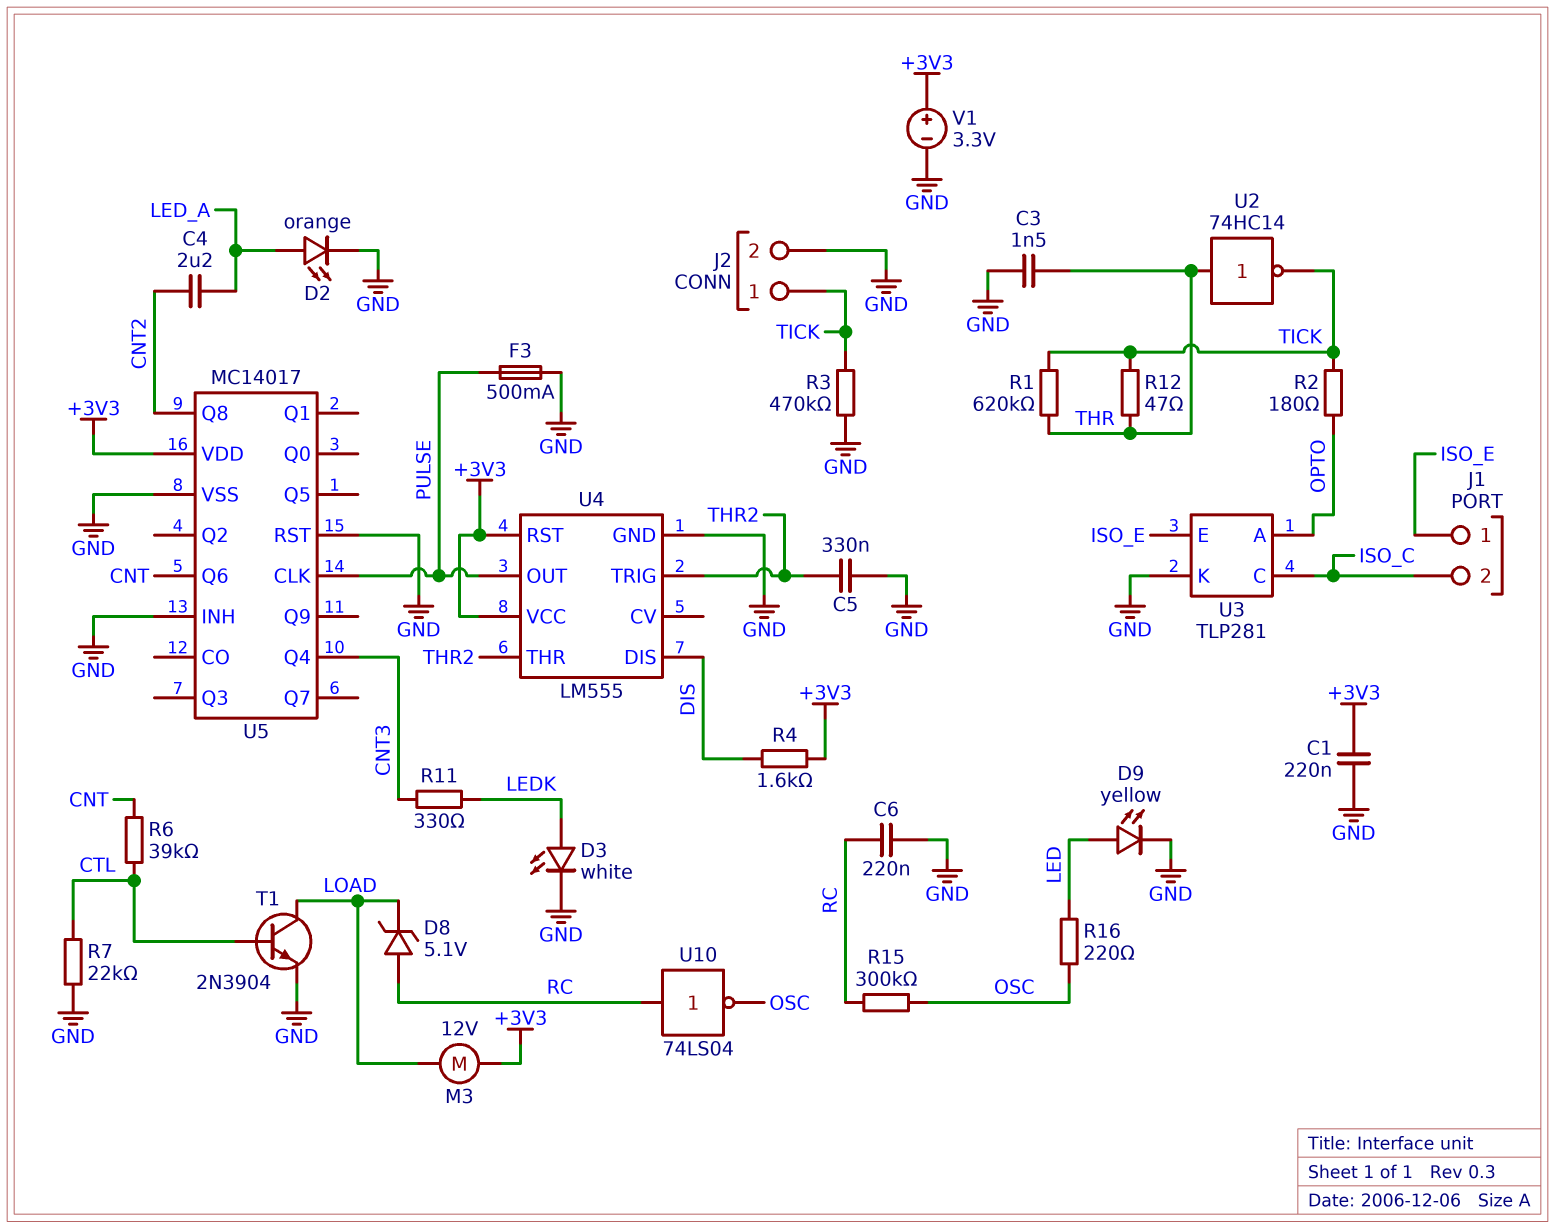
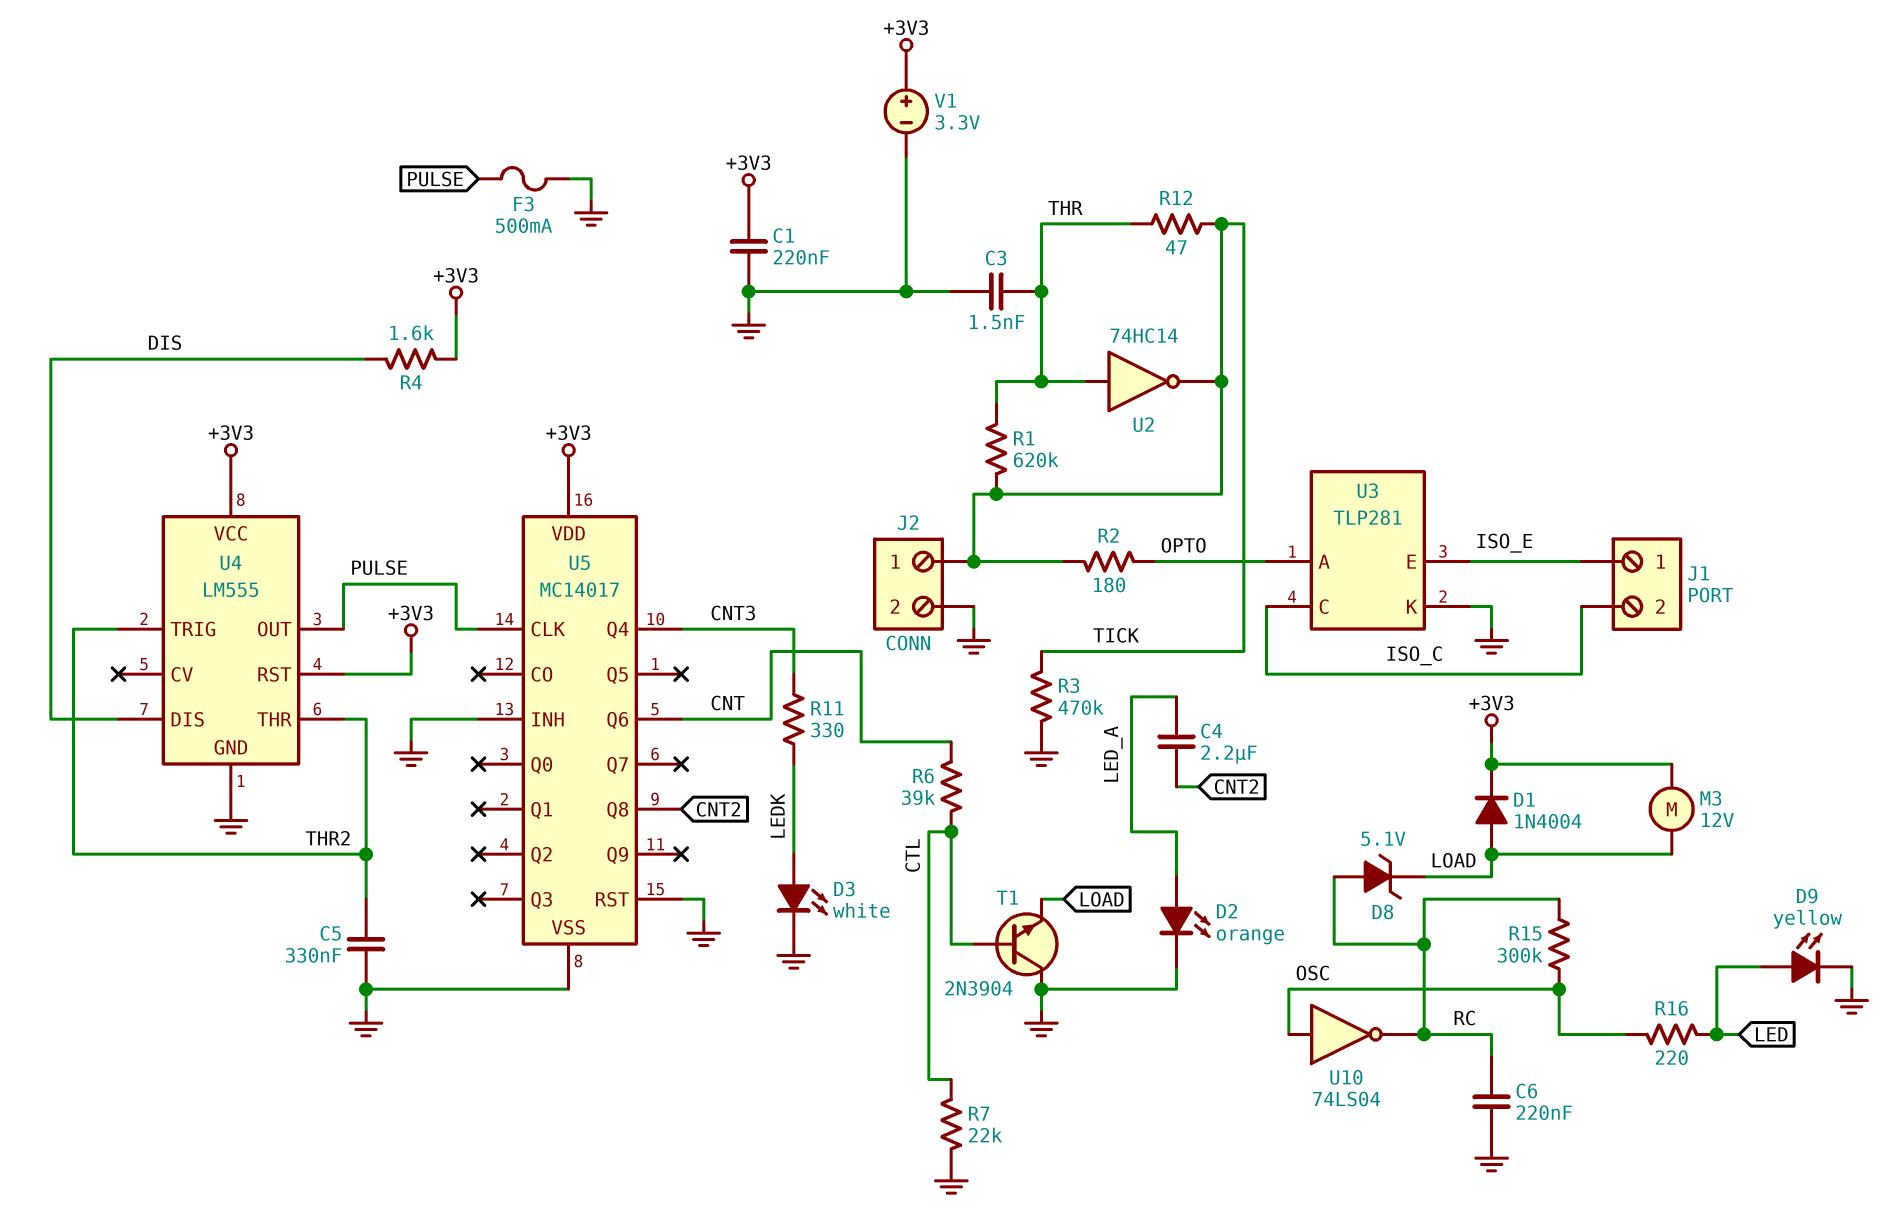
D1: none -> diode 1N4004 (A LOAD, K +3V3)
T1: NPN 2N3904 (B CTL, C LOAD, E GND) -> NPN 2N3904 (B CTL, C GND, E LOAD)
U10: NOT 74LS04 (in RC, out OSC) -> NOT 74LS04 (in OSC, out RC)

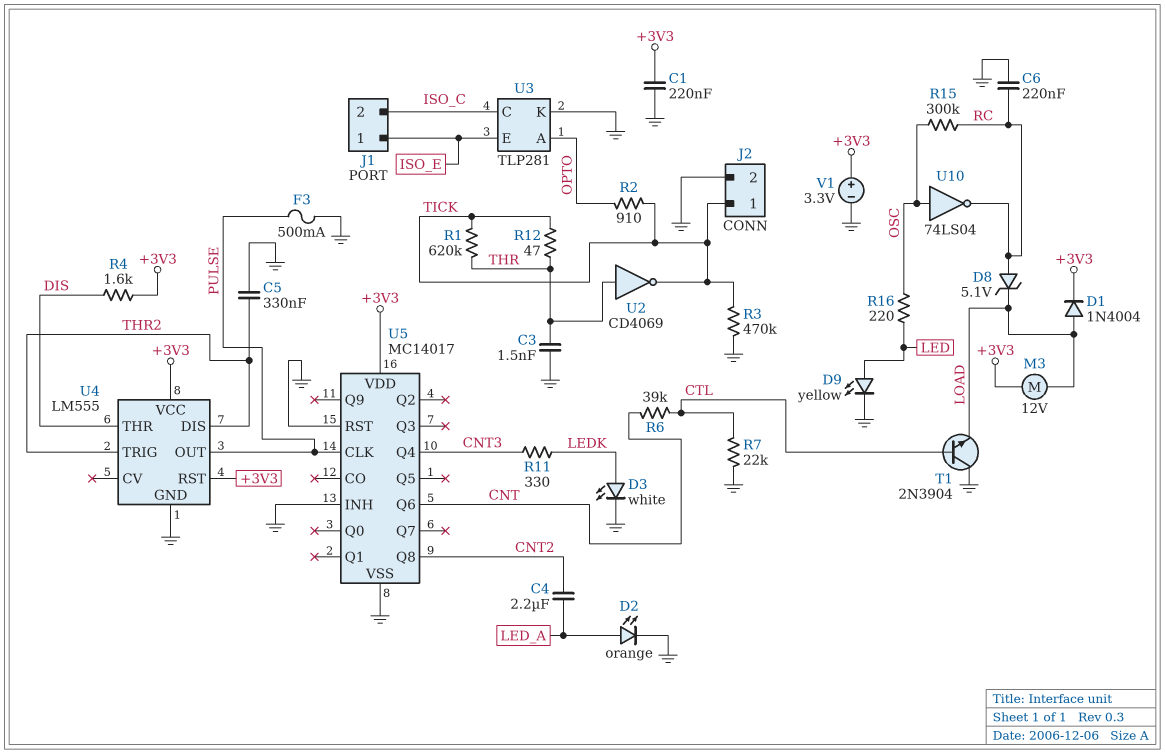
R2: 180 (OPTO, TICK) -> 910 (OPTO, TICK)
U2: NOT 74HC14 (in THR, out TICK) -> NOT CD4069 (in THR, out TICK)
U4 pin DIS: DIS -> THR2
U4 pin THR: THR2 -> DIS

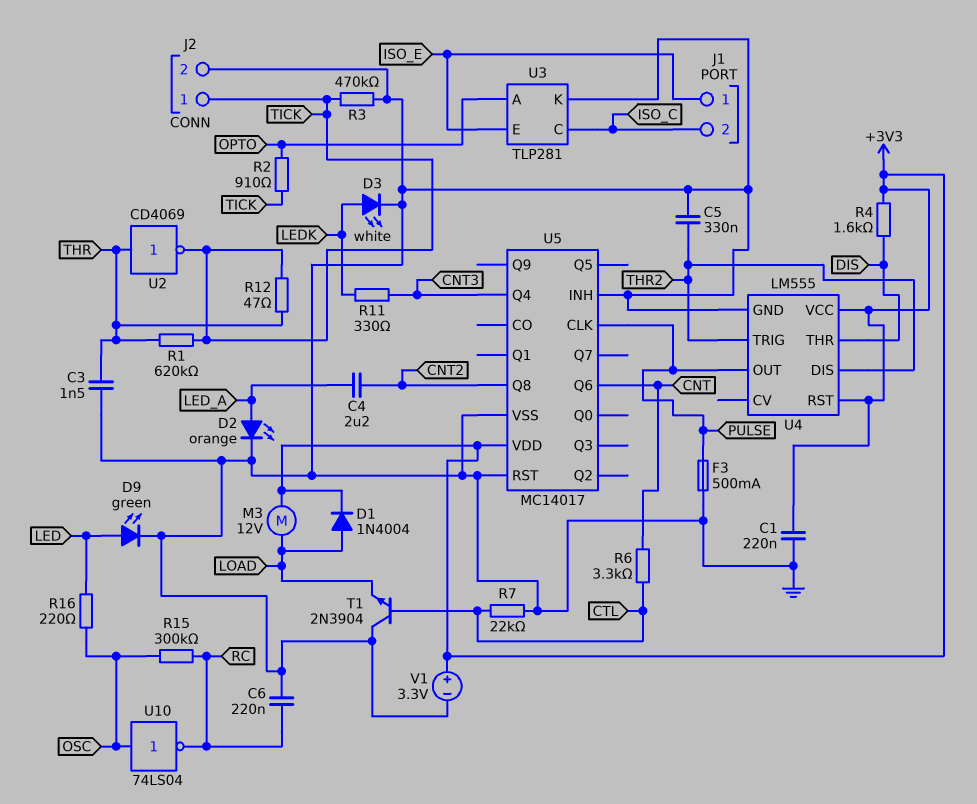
D8: zener 5.1V (A RC, K LOAD) -> none
D9: LED yellow (A LED, K GND) -> LED green (A LED, K GND)
R6: 39k (CNT, CTL) -> 3.3k (CNT, CTL)

